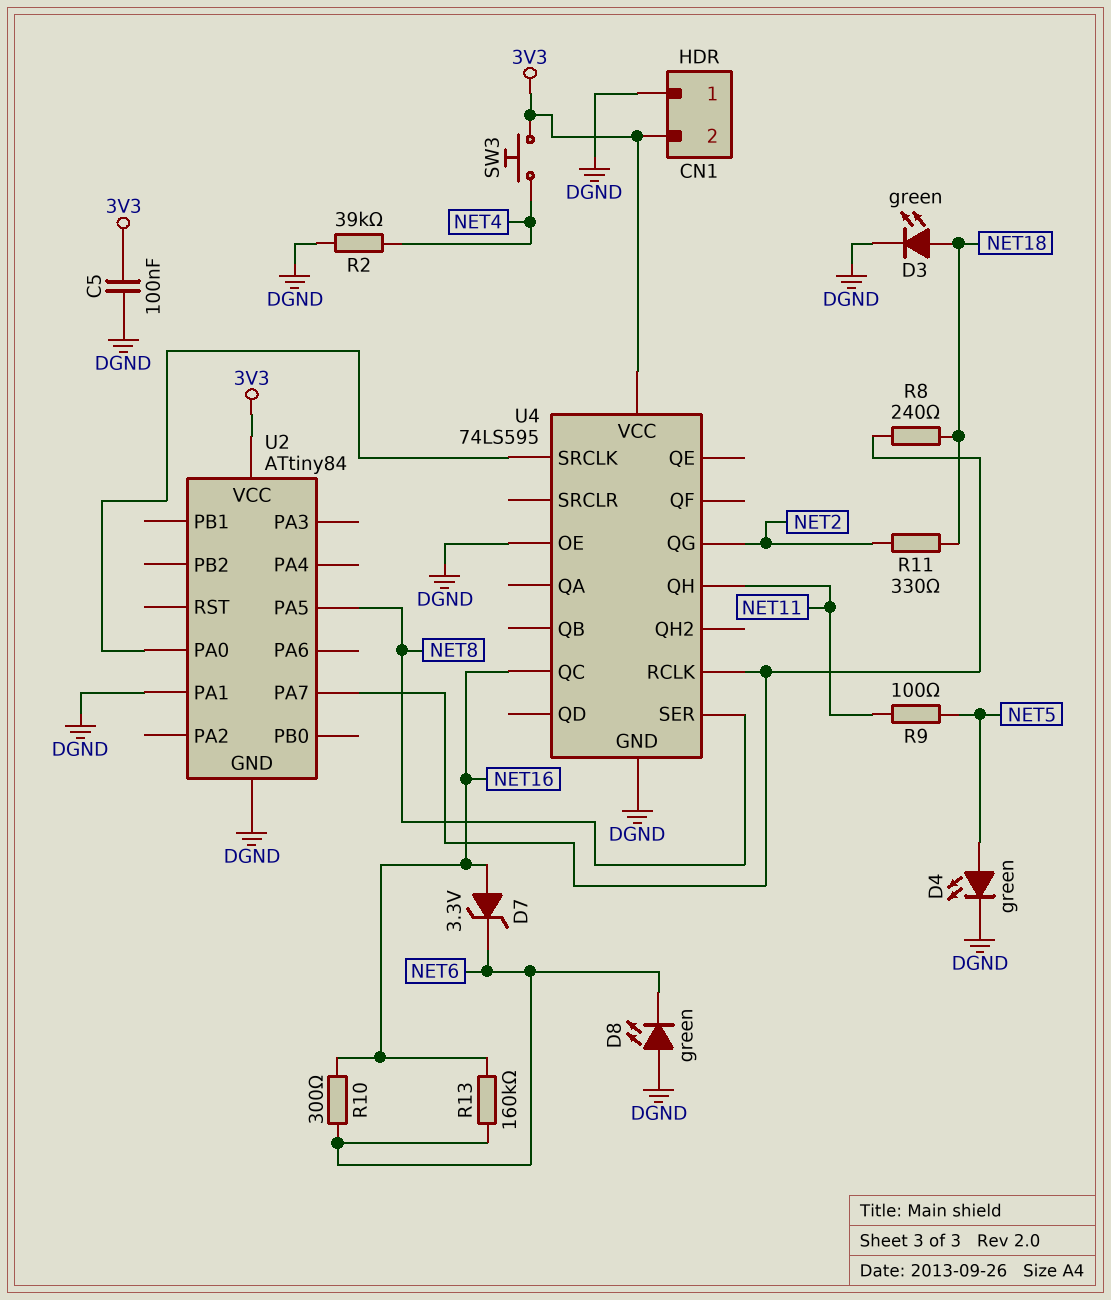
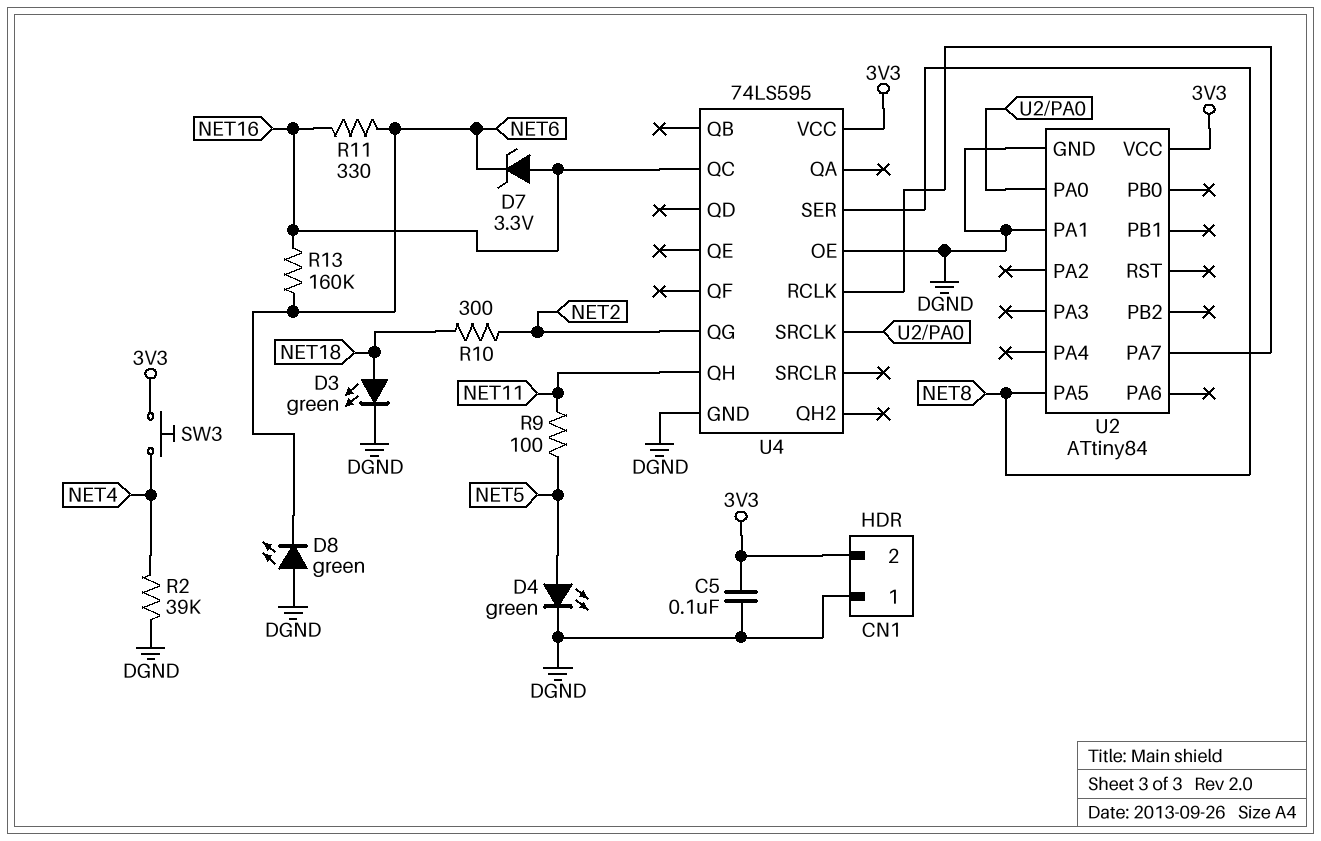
R8: 240 (NET18, U2/PA7) -> none
R10: 300 (NET6, NET16) -> 300 (NET2, NET18)
R11: 330 (NET2, NET18) -> 330 (NET6, NET16)

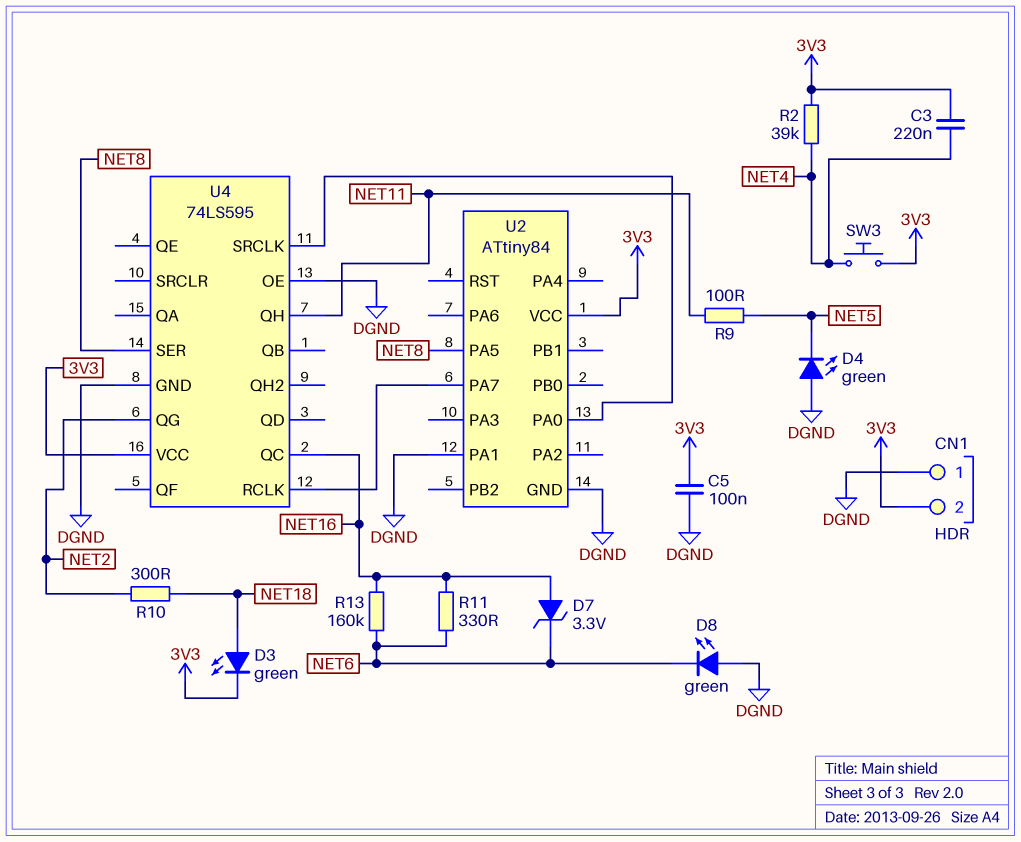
C3: none -> 220nF (3V3, NET4)
D3: LED green (A NET18, K DGND) -> LED green (A NET18, K 3V3)
D4: LED green (A NET5, K DGND) -> LED green (A DGND, K NET5)
R2: 39k (DGND, NET4) -> 39k (3V3, NET4)

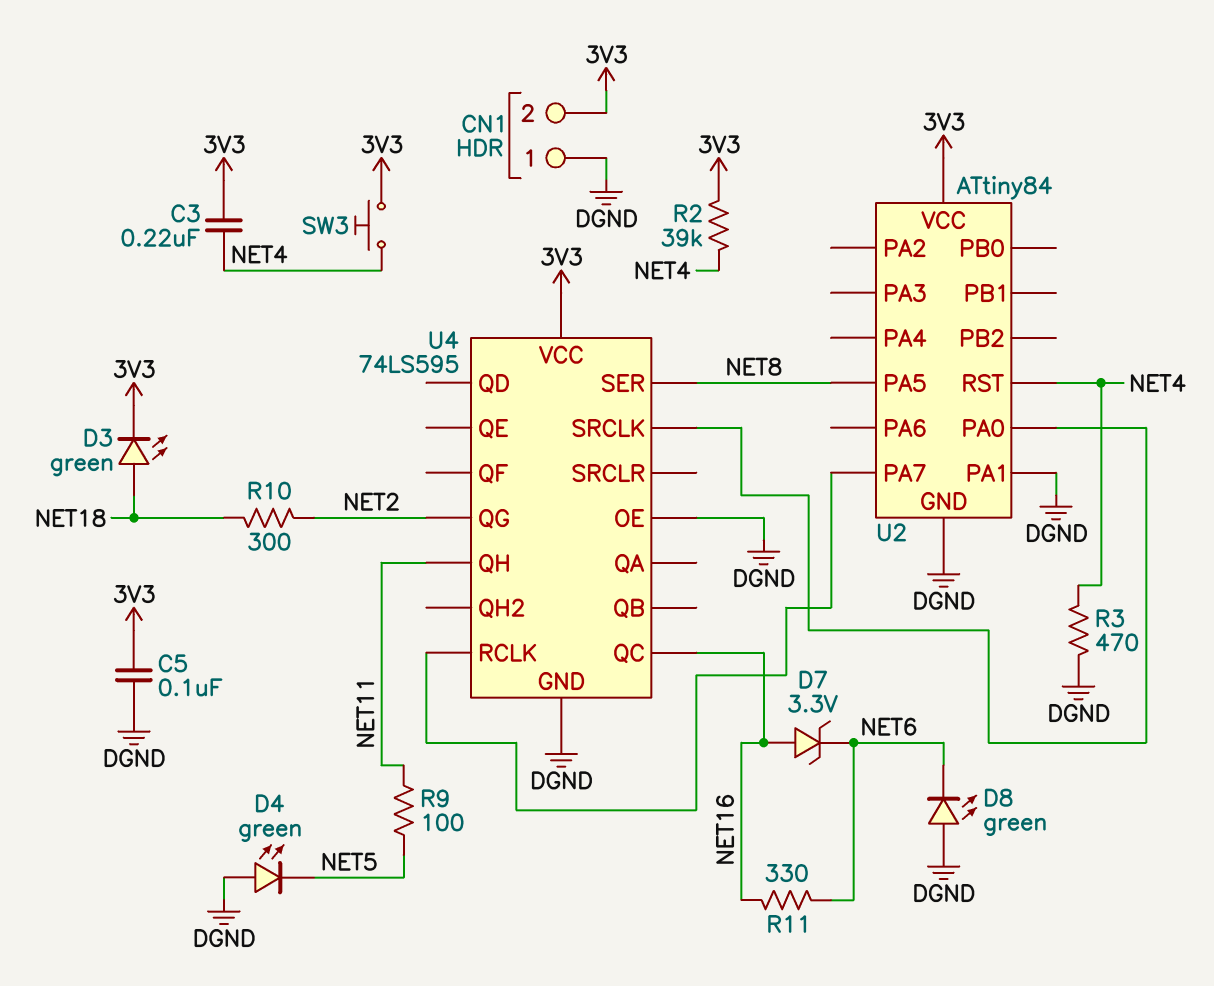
R3: none -> 470 (DGND, NET4)
R13: 160k (NET6, NET16) -> none
U2 pin RST: none -> NET4

